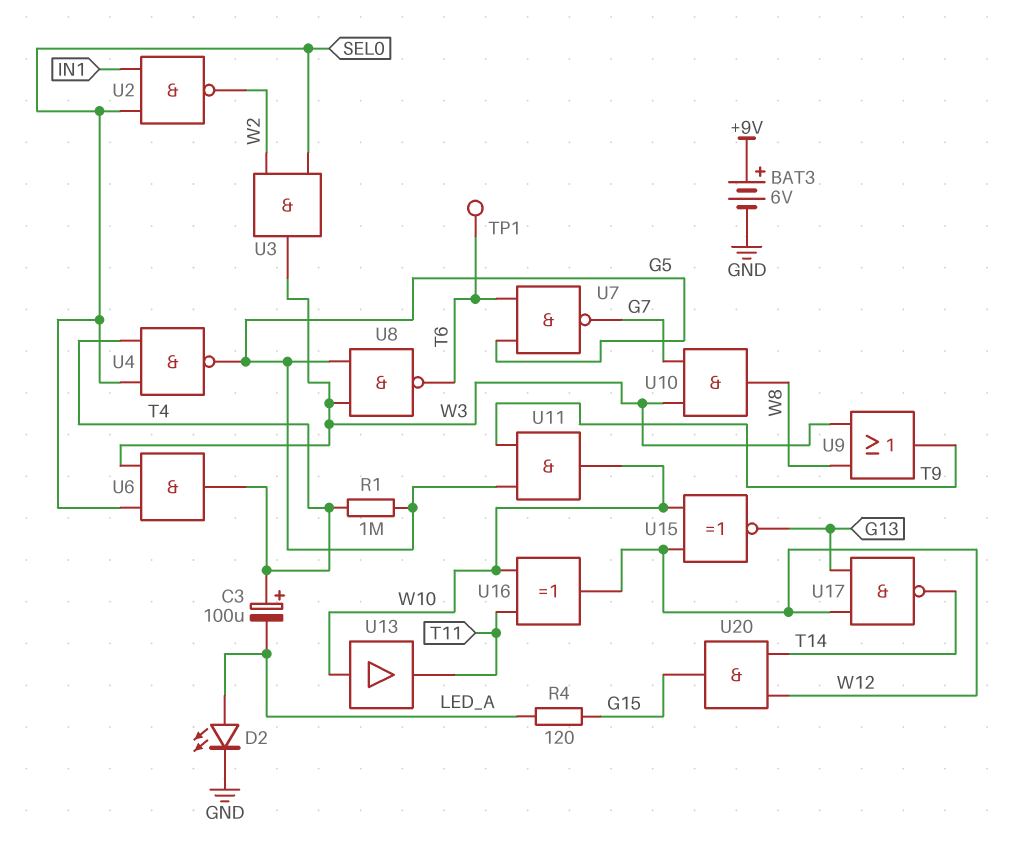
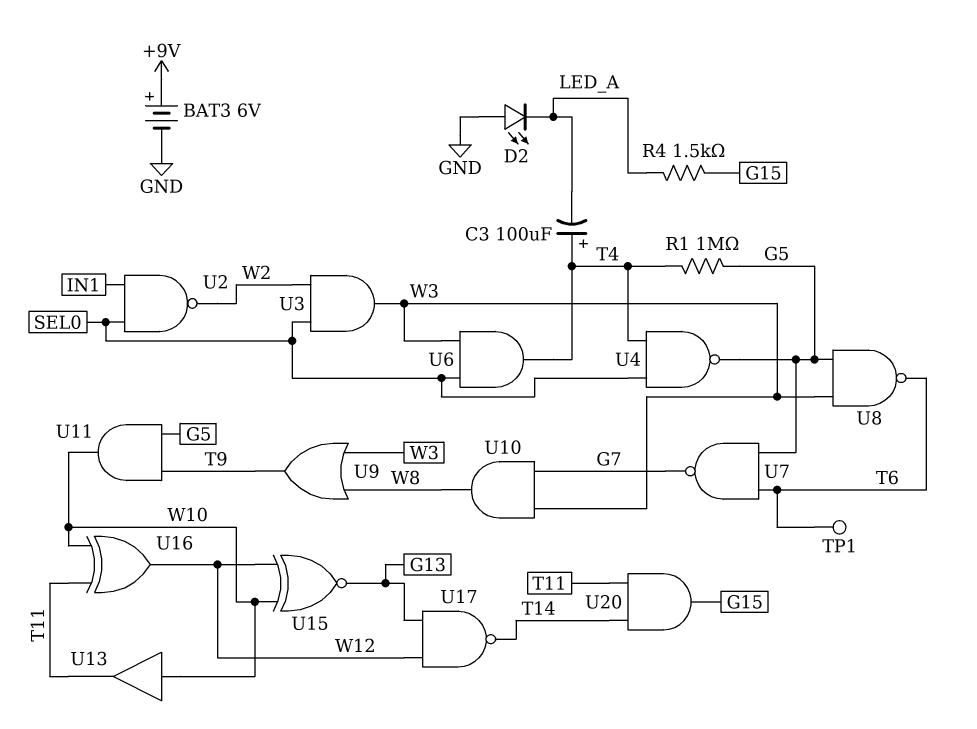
D2: LED (A LED_A, K GND) -> LED (A GND, K LED_A)
R4: 120 (G15, LED_A) -> 1.5k (G15, LED_A)
U20: AND (in T14, in W12, out G15) -> AND (in T11, in T14, out G15)

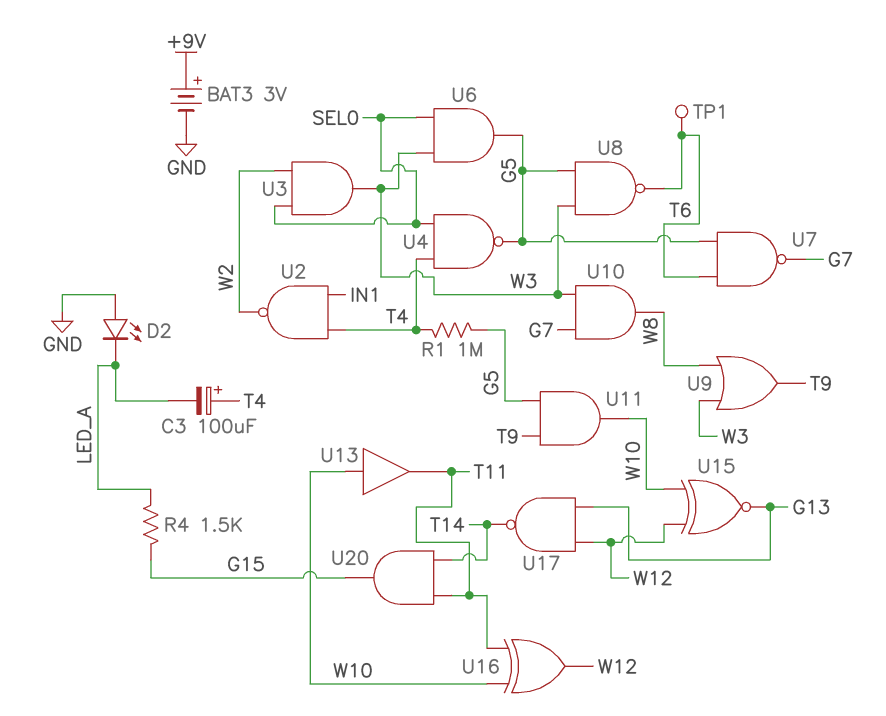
BAT3: 6V (plus +9V, minus GND) -> 3V (plus +9V, minus GND)
U2: NAND (in IN1, in SEL0, out W2) -> NAND (in IN1, in T4, out W2)
U6: AND (in SEL0, in W3, out T4) -> AND (in SEL0, in W3, out G5)

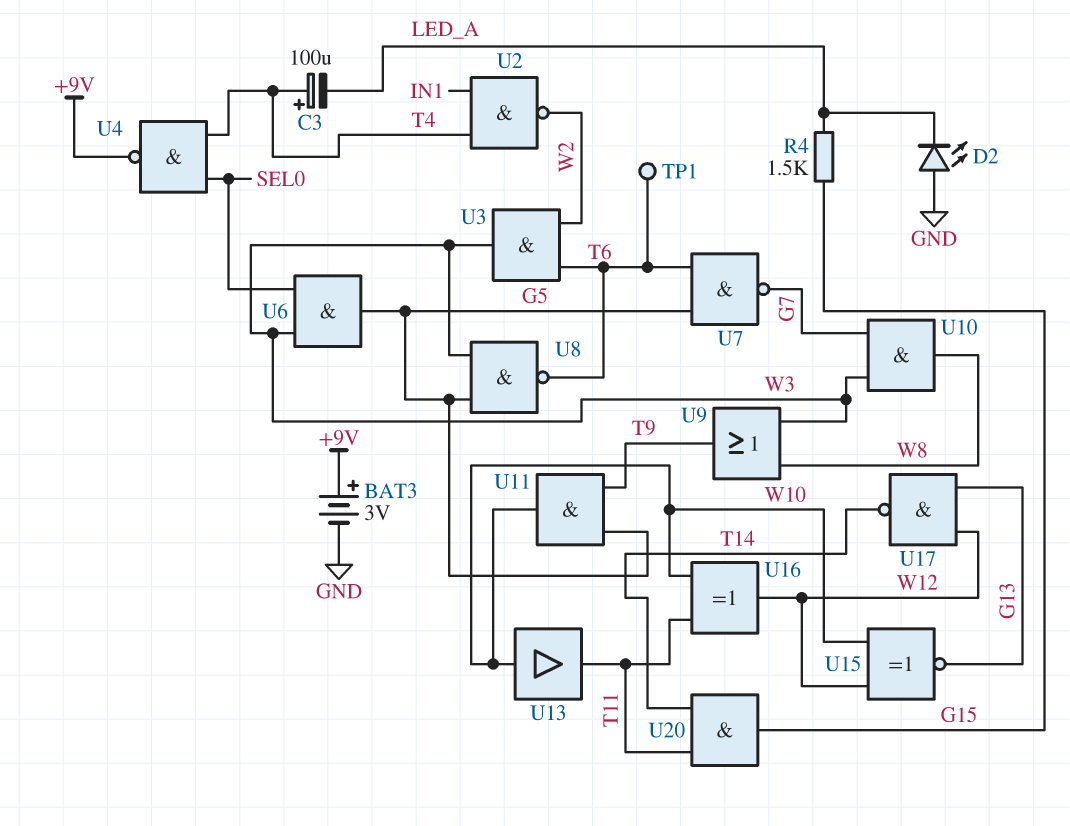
R1: 1M (G5, T4) -> none
U3: AND (in SEL0, in W2, out W3) -> AND (in T6, in W2, out W3)
U4: NAND (in SEL0, in T4, out G5) -> NAND (in SEL0, in T4, out +9V)

